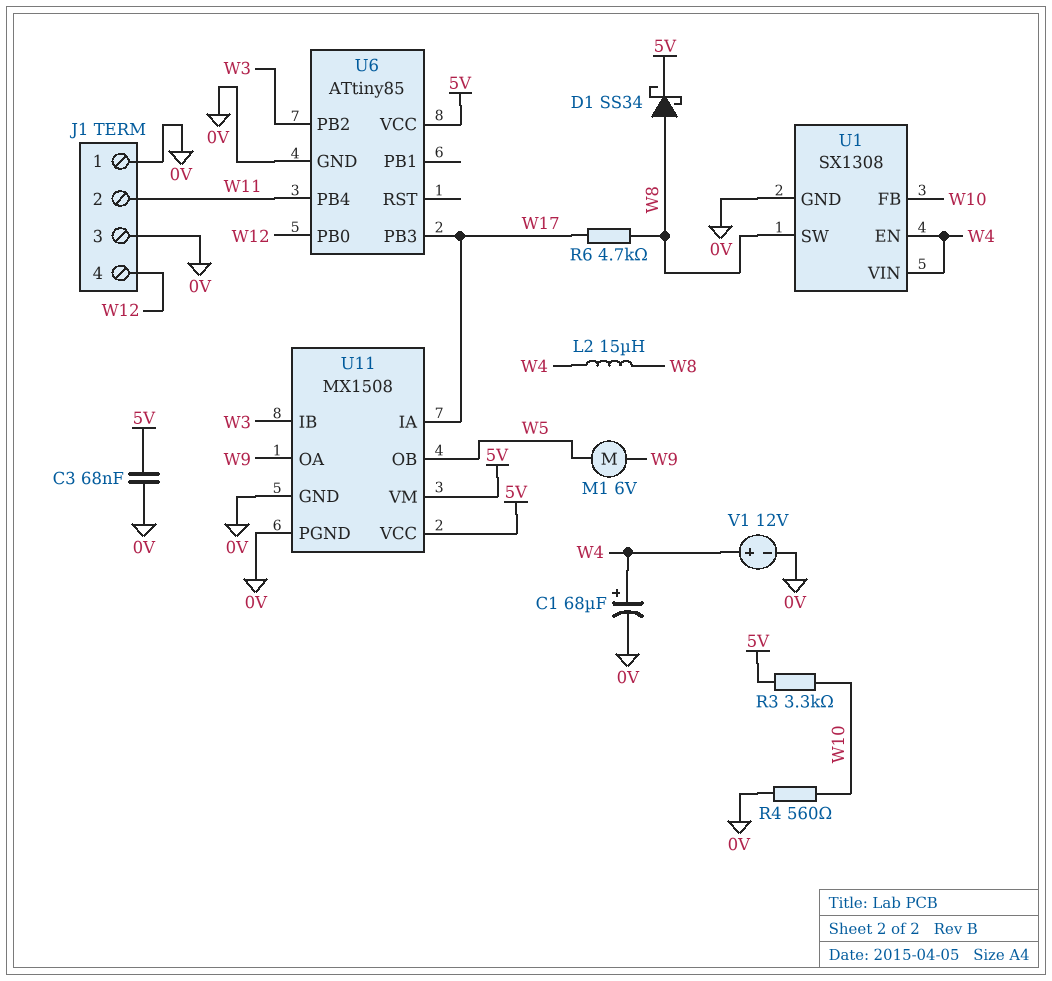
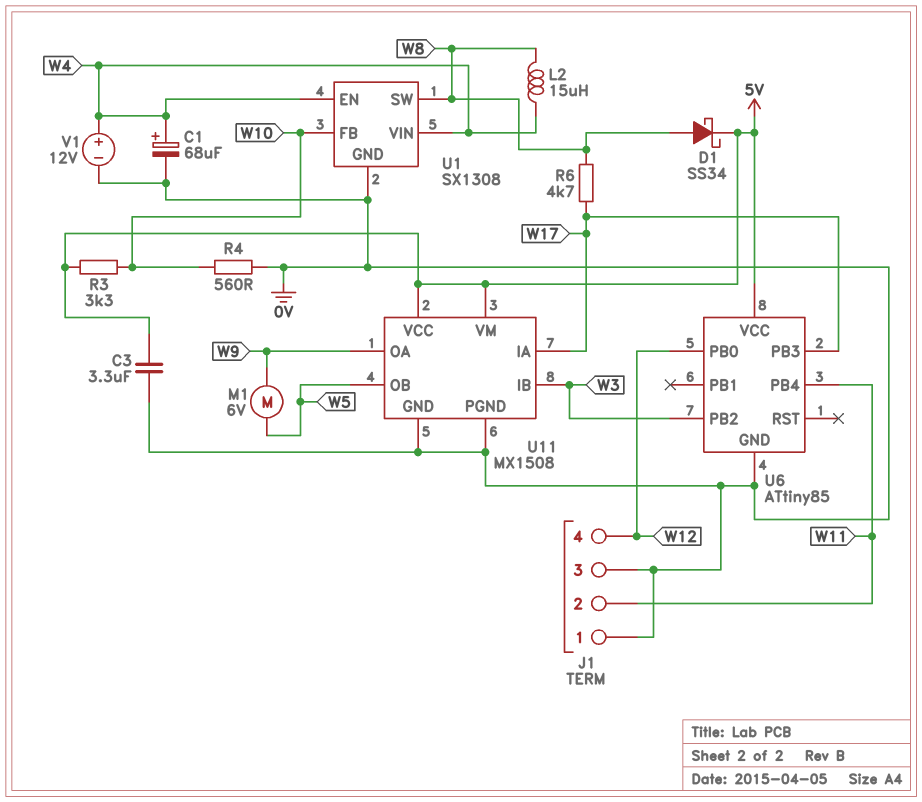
C3: 68nF (0V, 5V) -> 3.3uF (0V, 5V)

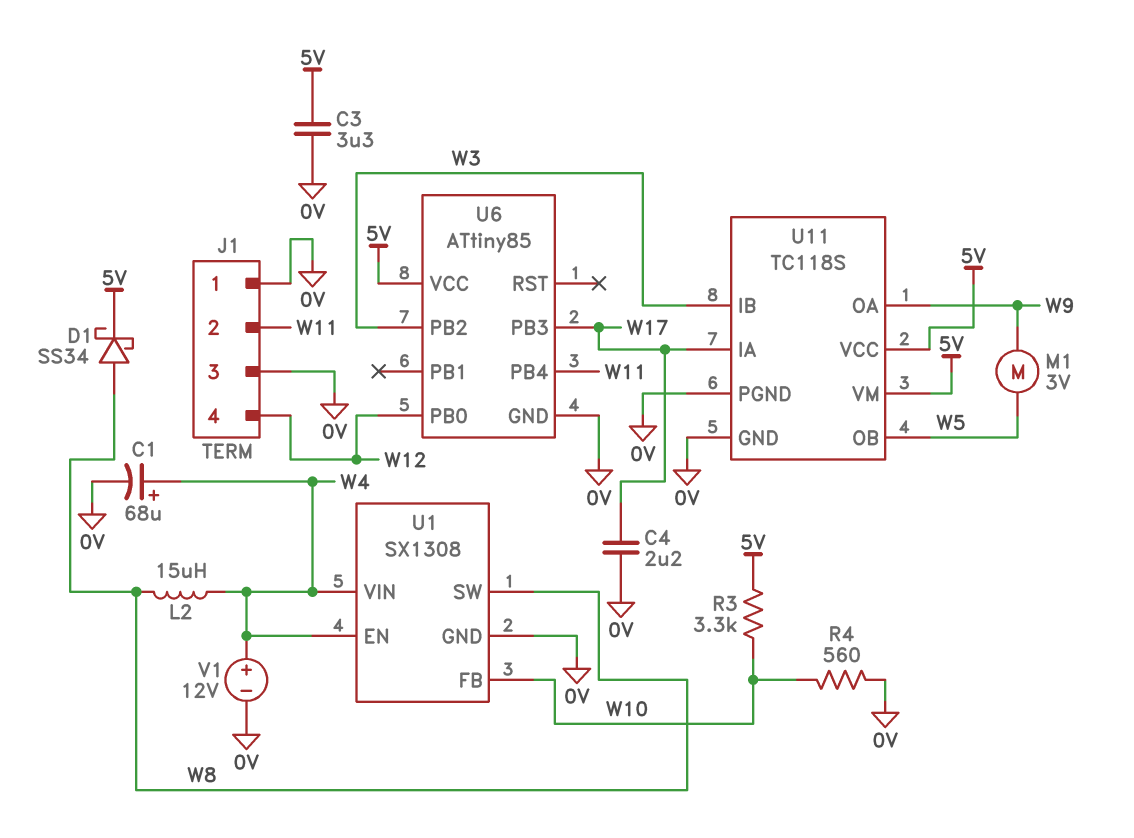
C4: none -> 2.2uF (0V, W17)
M1: motor 6V (W5, W9) -> motor 3V (W5, W9)
R6: 4.7k (W8, W17) -> none
U11: MX1508 -> TC118S

